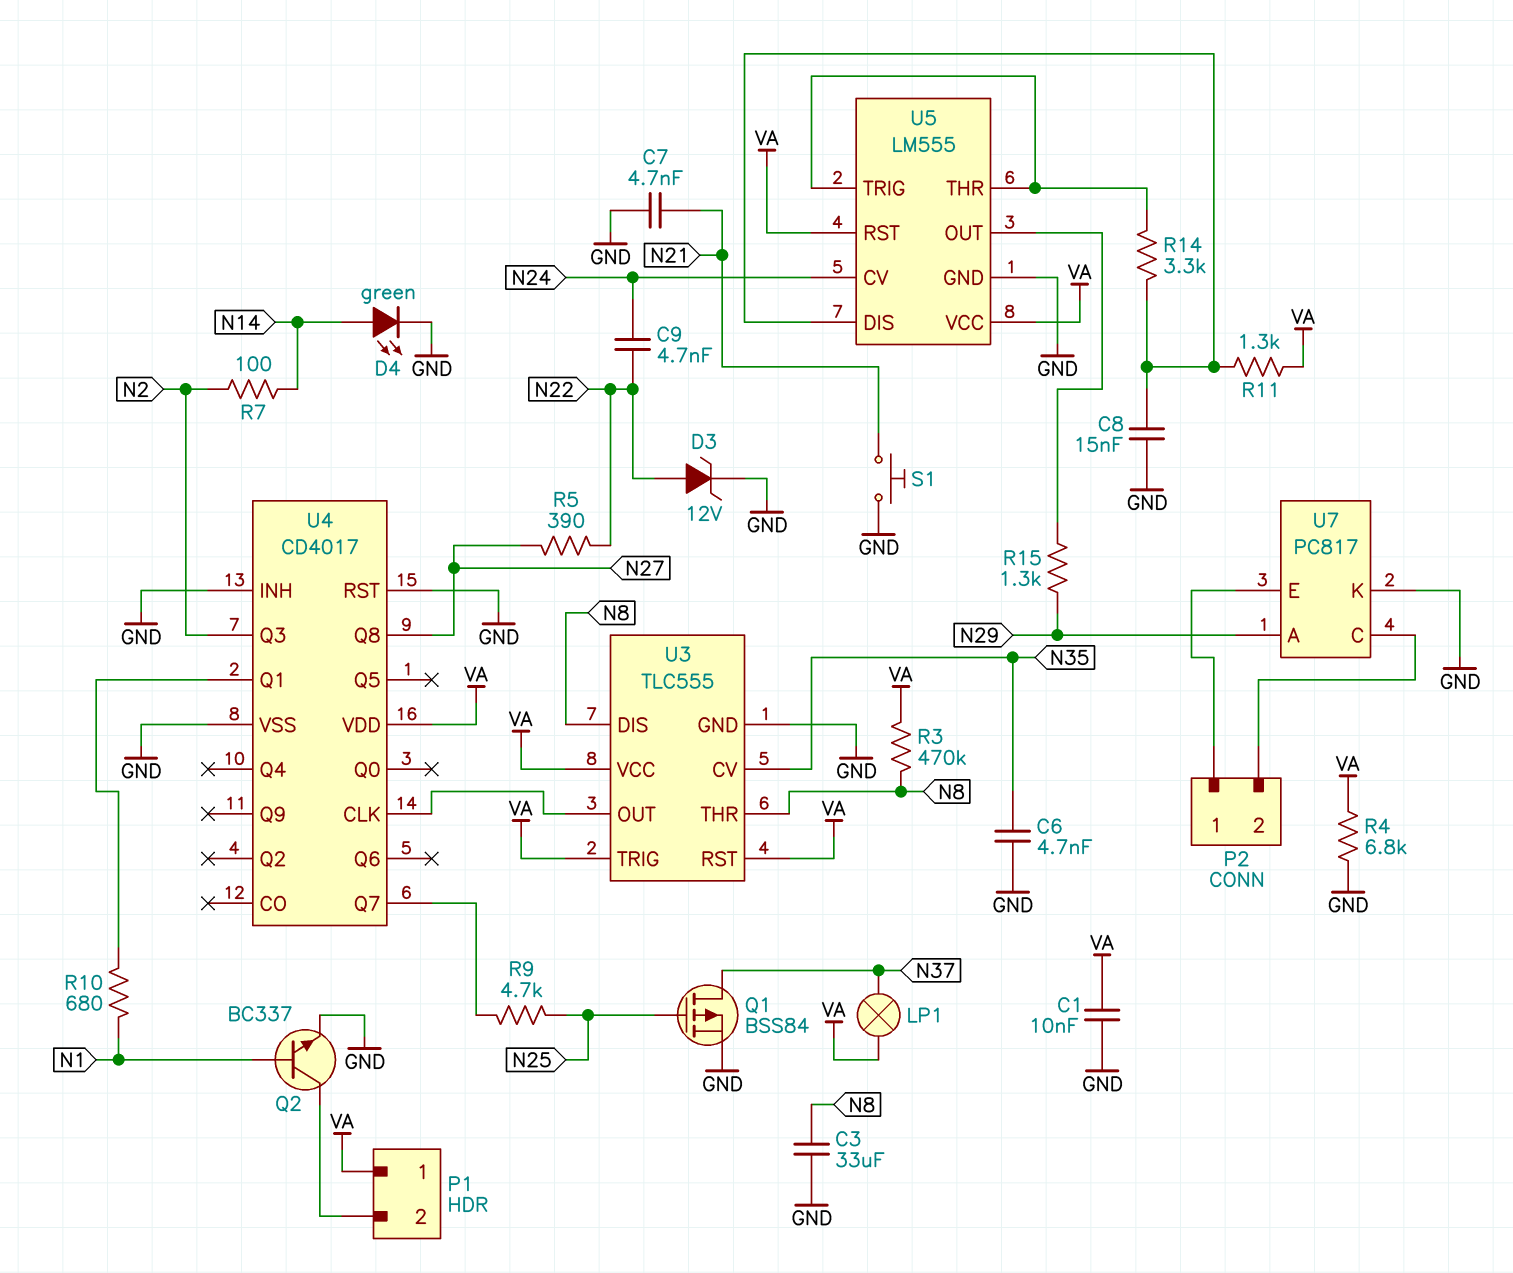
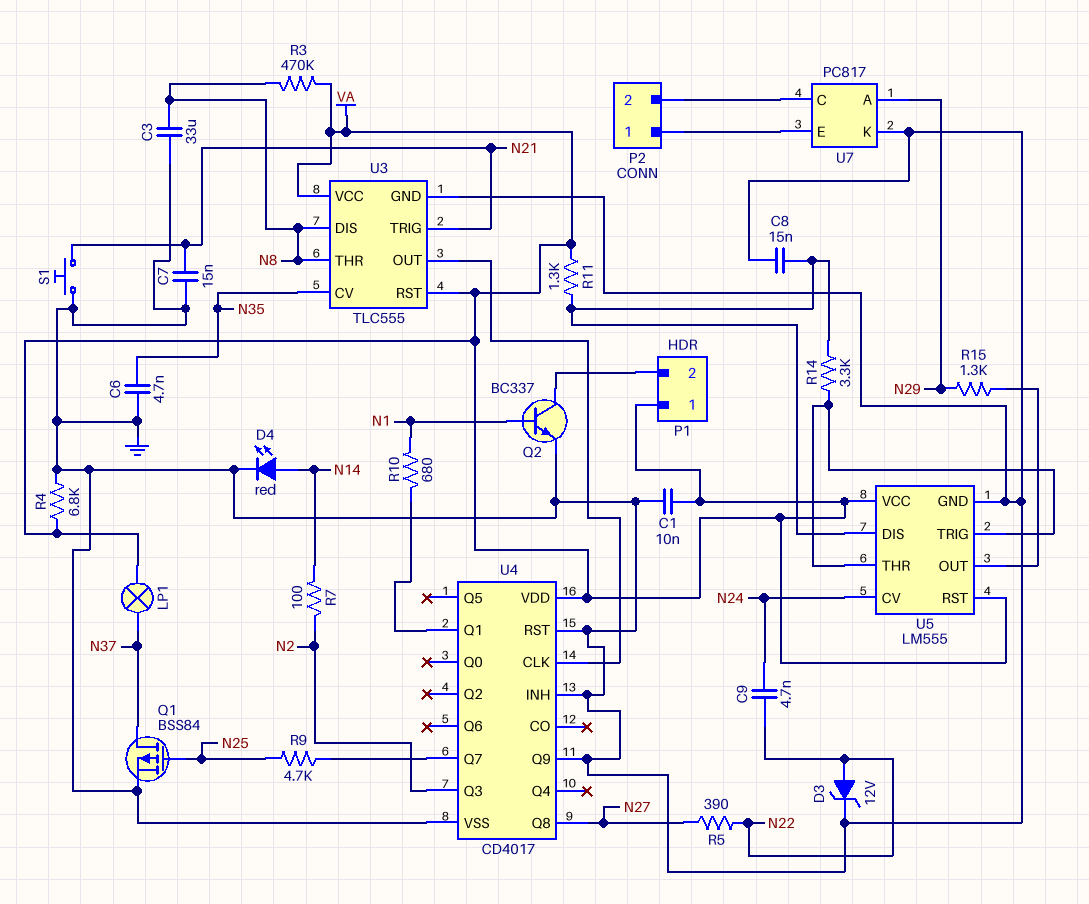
C7: 4.7nF (GND, N21) -> 15nF (GND, N21)
D4: LED green (A N14, K GND) -> LED red (A N14, K GND)
U3 pin TRIG: VA -> N21
U4 pin Q9: none -> GND

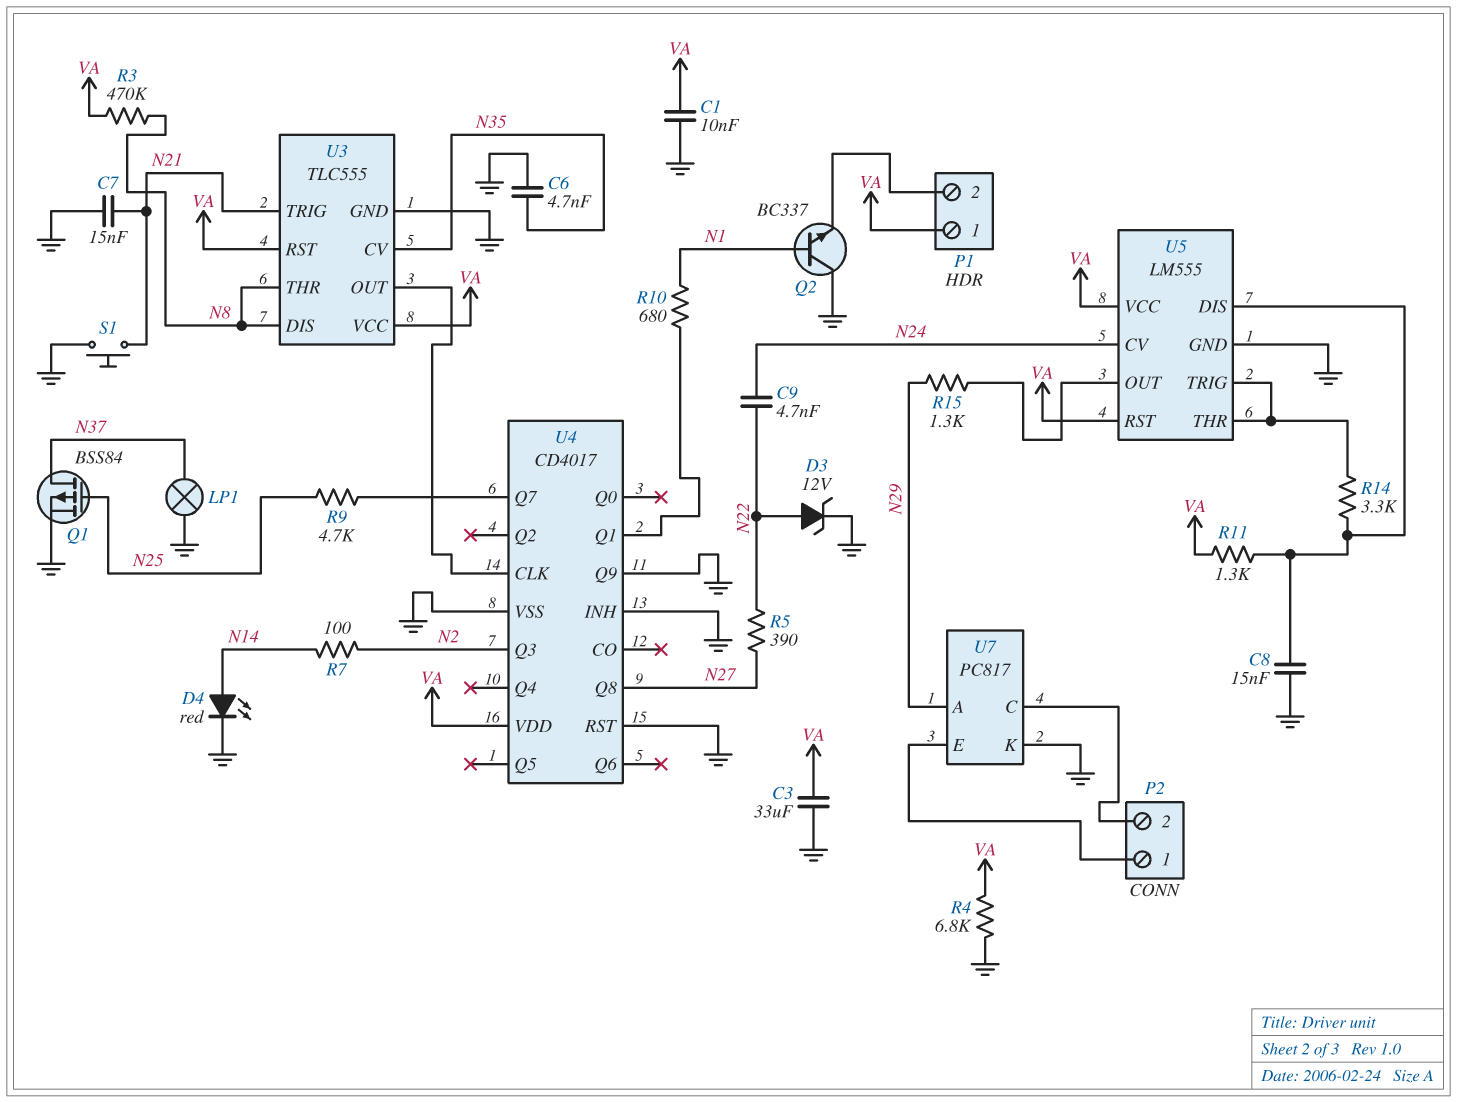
C3: 33uF (GND, N8) -> 33uF (GND, VA)
LP1: lamp (N37, VA) -> lamp (GND, N37)
Q2: NPN BC337 (B N1, C P1/2, E GND) -> NPN BC337 (B N1, C GND, E P1/2)

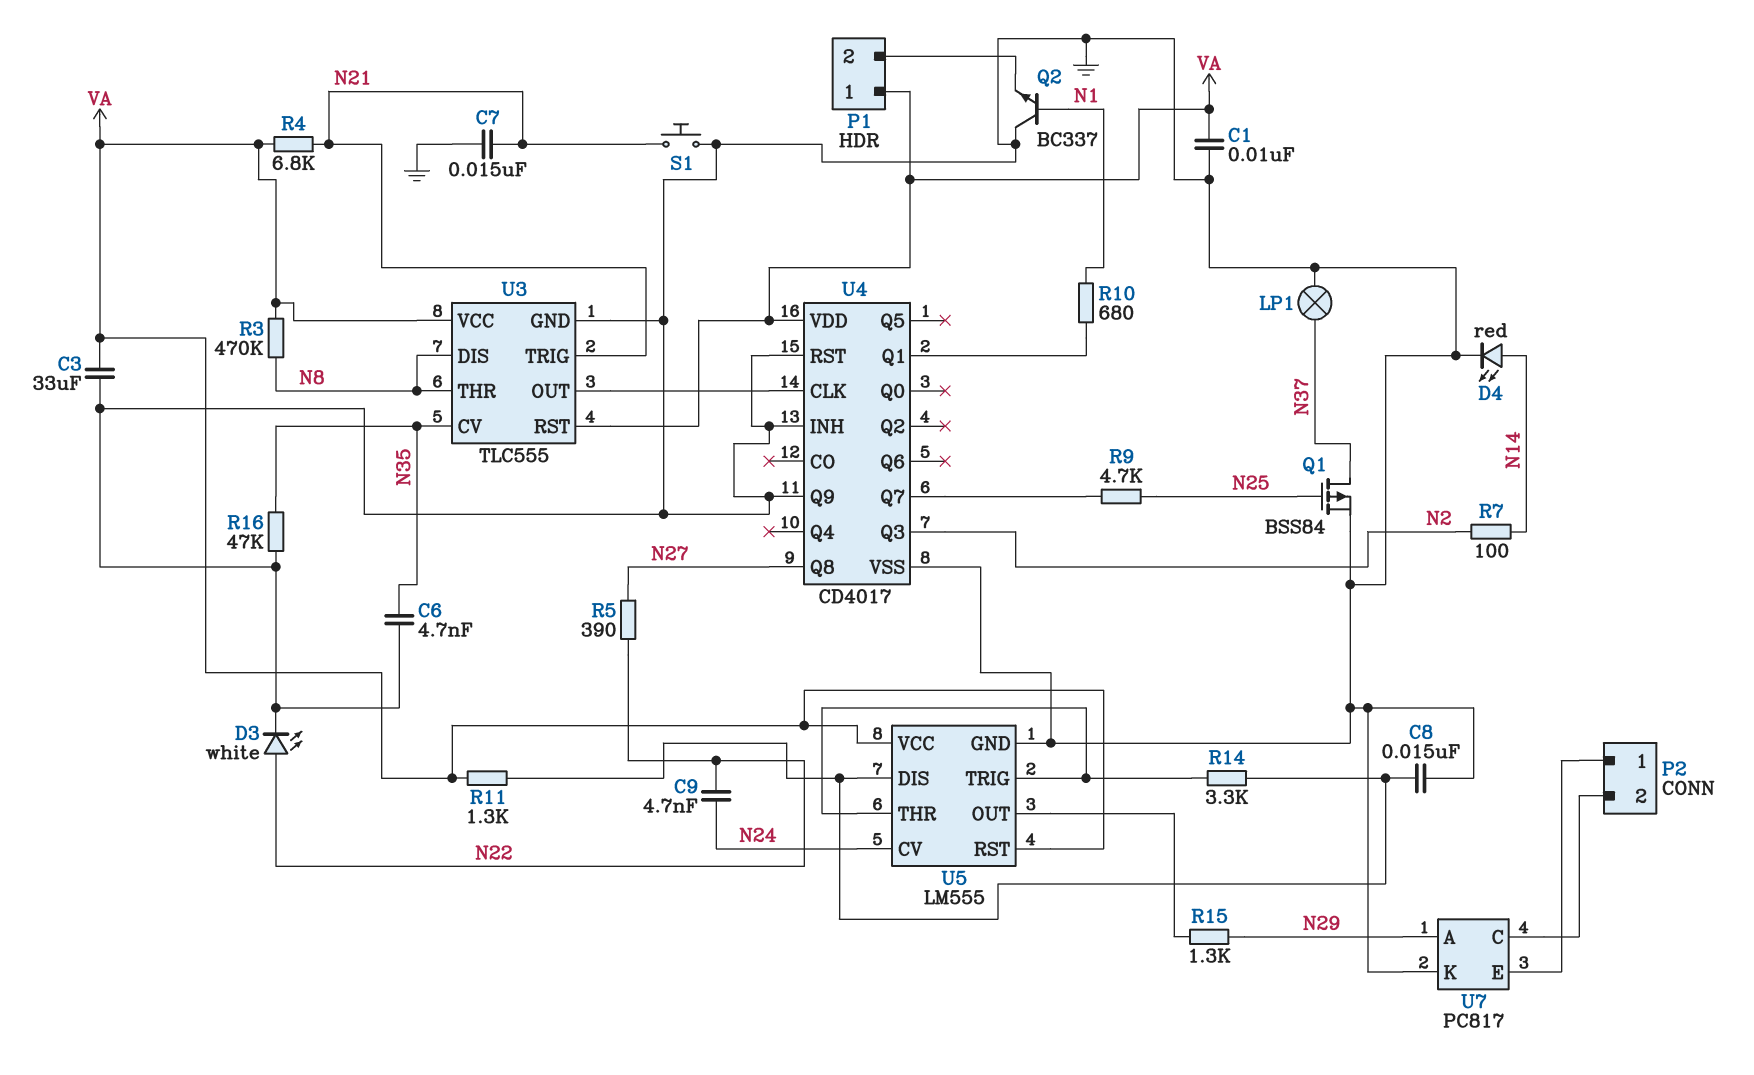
D3: zener 12V (A N22, K GND) -> LED white (A N22, K GND)
R4: 6.8k (GND, VA) -> 6.8k (N21, VA)
R16: none -> 47k (GND, N35)

